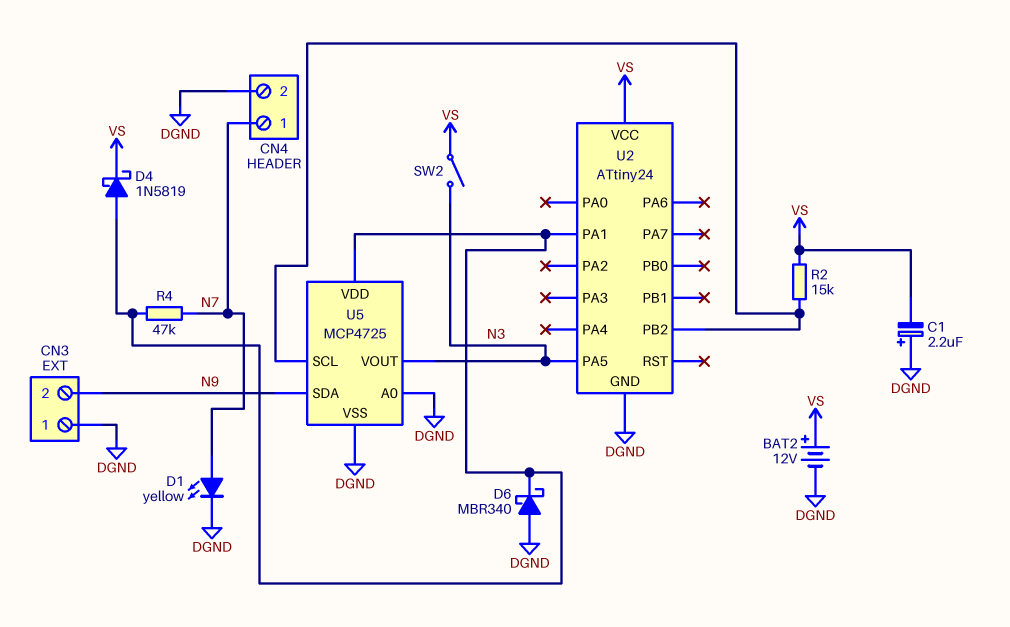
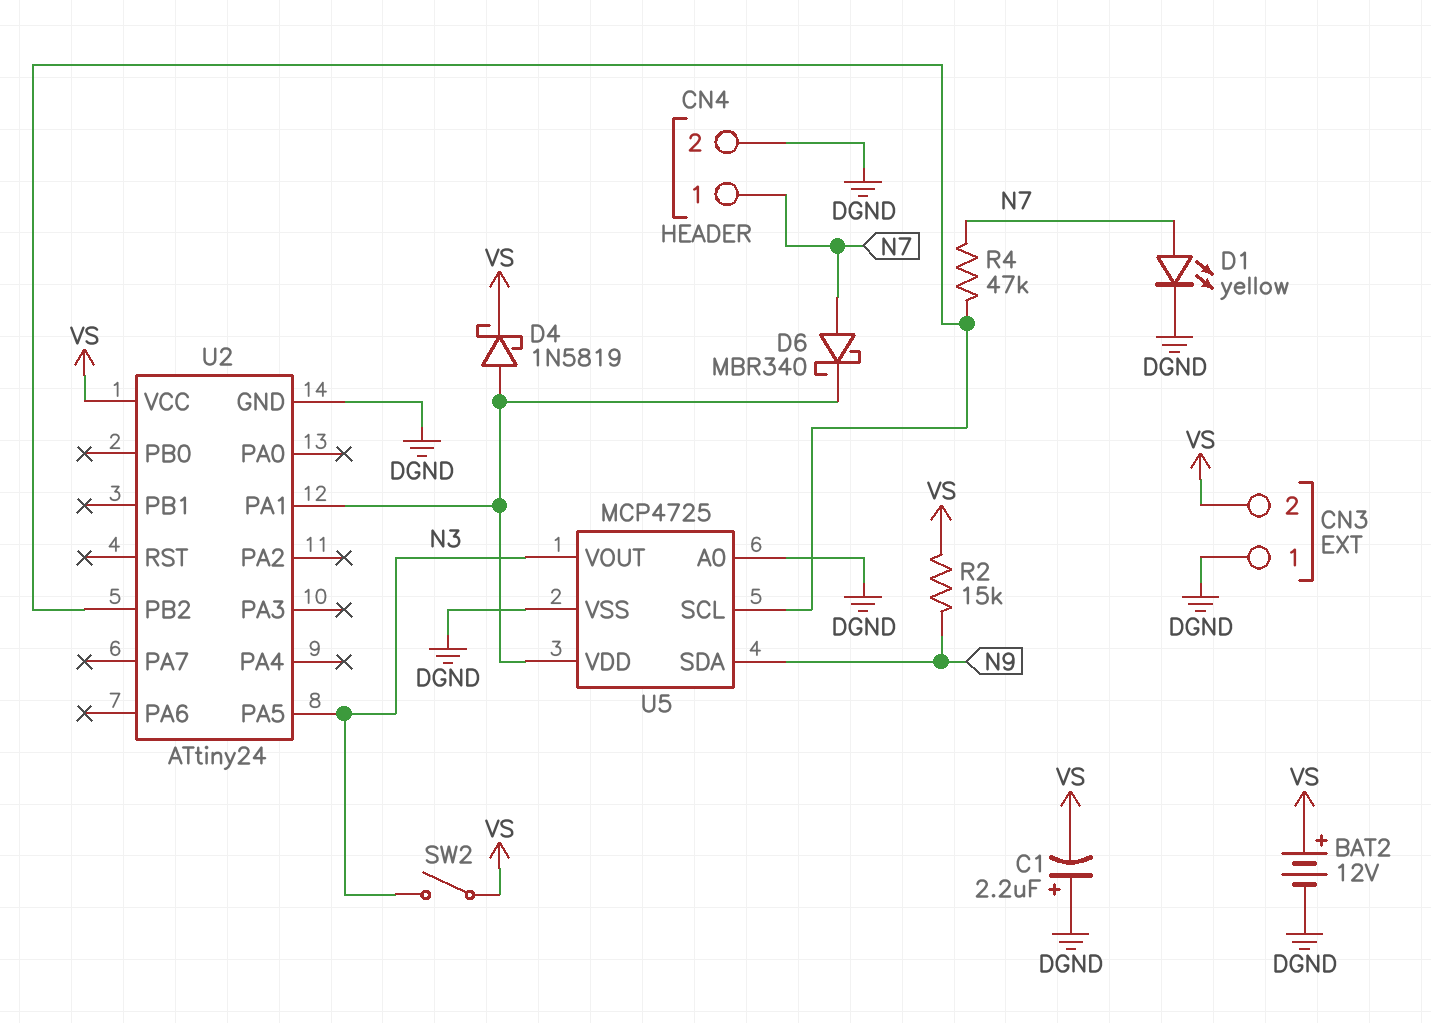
CN3 pin 2: N9 -> VS
D6: schottky MBR340 (A DGND, K U2/PA1) -> schottky MBR340 (A N7, K U2/PA1)
R2: 15k (U2/PB2, VS) -> 15k (N9, VS)
R4: 47k (N7, U2/PA1) -> 47k (N7, U2/PB2)

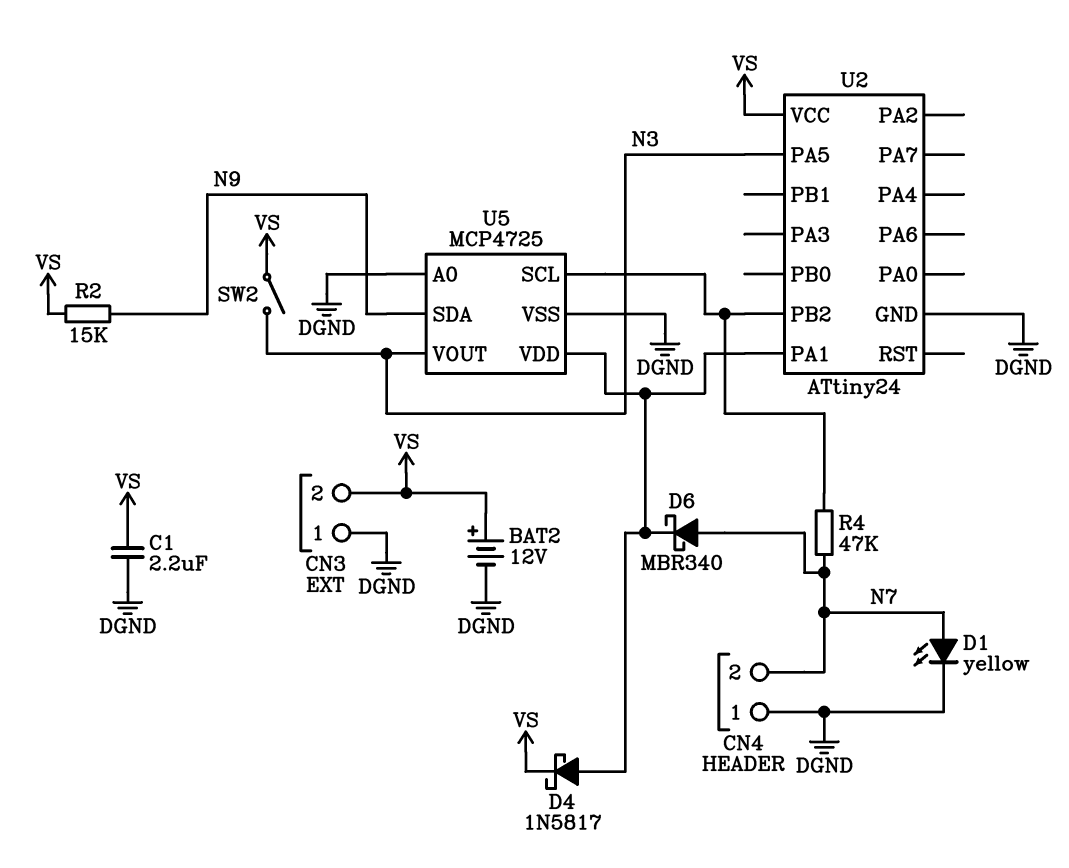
C1: 2.2uF (plus DGND, minus VS) -> 2.2uF (DGND, VS)
CN4 pin 1: N7 -> DGND
CN4 pin 2: DGND -> N7
D4: schottky 1N5819 (A U2/PA1, K VS) -> schottky 1N5817 (A U2/PA1, K VS)

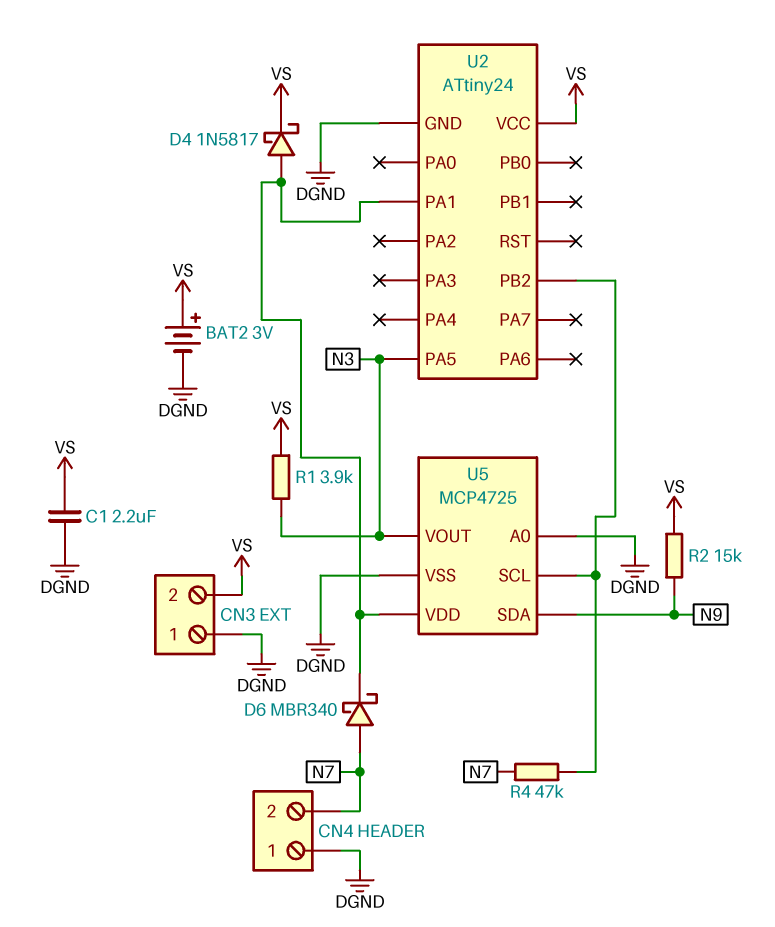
BAT2: 12V (plus VS, minus DGND) -> 3V (plus VS, minus DGND)
D1: LED yellow (A N7, K DGND) -> none
R1: none -> 3.9k (N3, VS)
SW2: switch (N3, VS) -> none

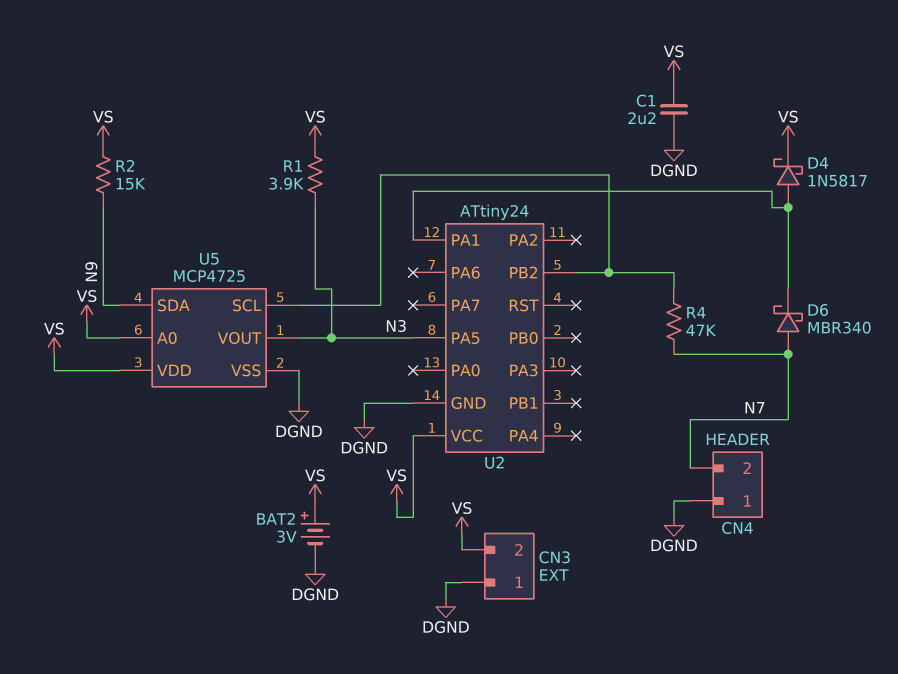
U5 pin A0: DGND -> VS
U5 pin VDD: U2/PA1 -> VS

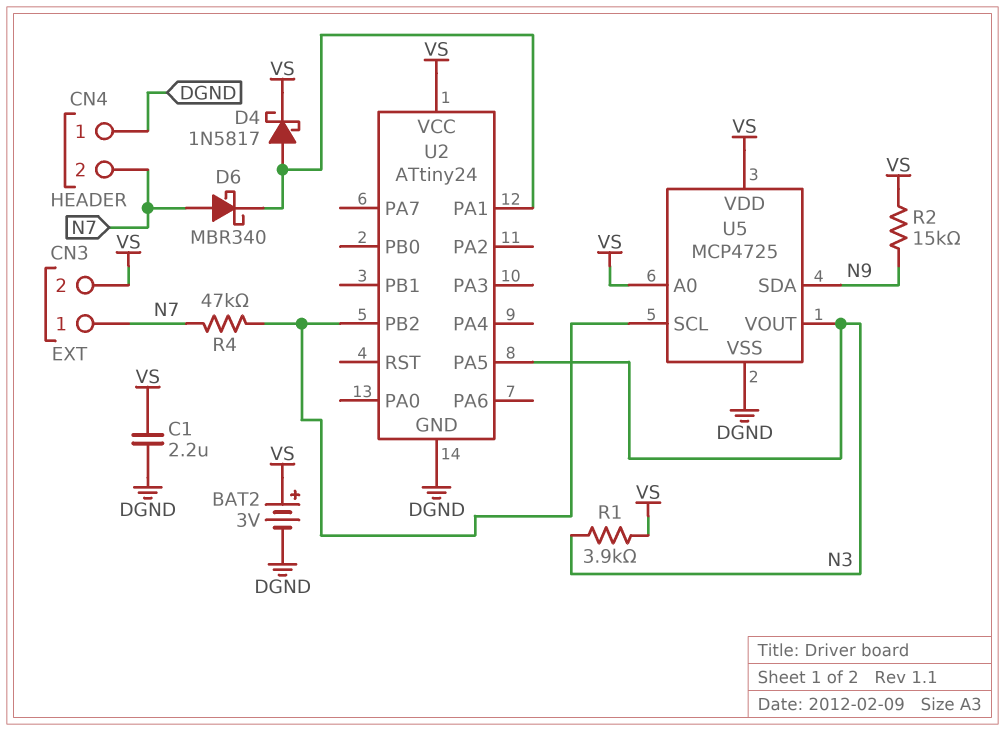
CN3 pin 1: DGND -> N7

